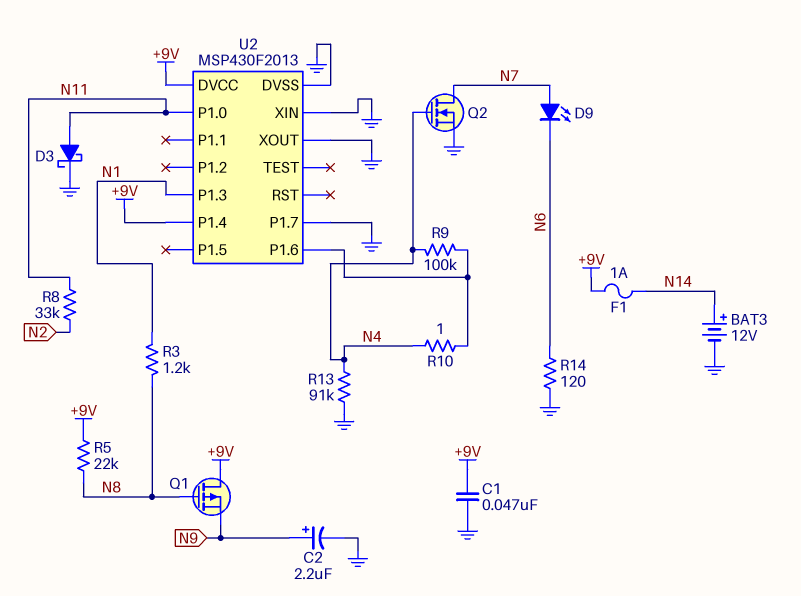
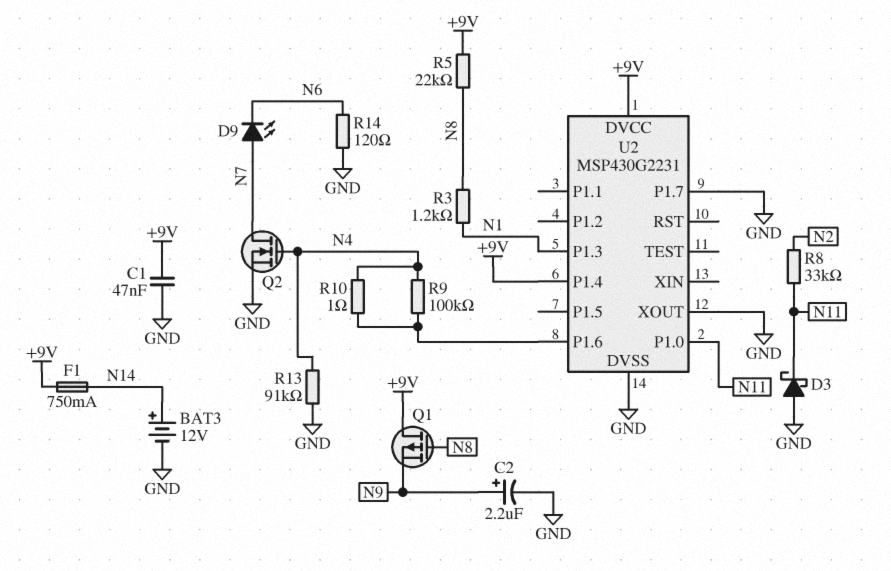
D3: schottky (A N11, K GND) -> schottky (A GND, K N11)
F1: 1A (+9V, N14) -> 750mA (+9V, N14)
U2: MSP430F2013 -> MSP430G2231
U2 pin XIN: GND -> none

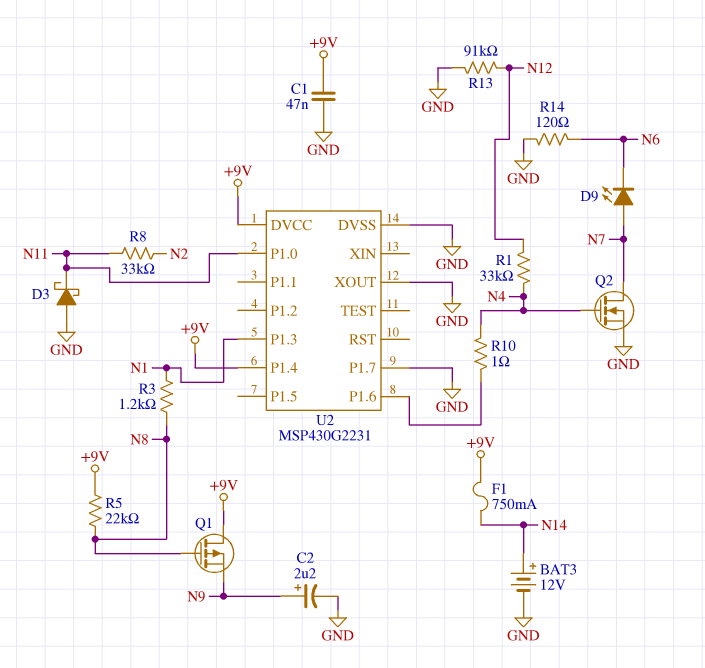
R1: none -> 33k (N4, N12)
R9: 100k (N4, U2/P1.6) -> none
R13: 91k (GND, N4) -> 91k (GND, N12)

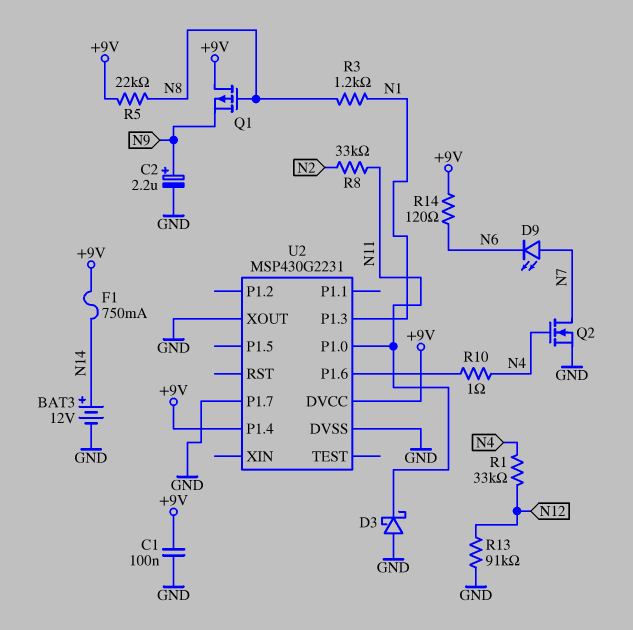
C1: 47nF (+9V, GND) -> 100nF (+9V, GND)
R14: 120 (GND, N6) -> 120 (+9V, N6)

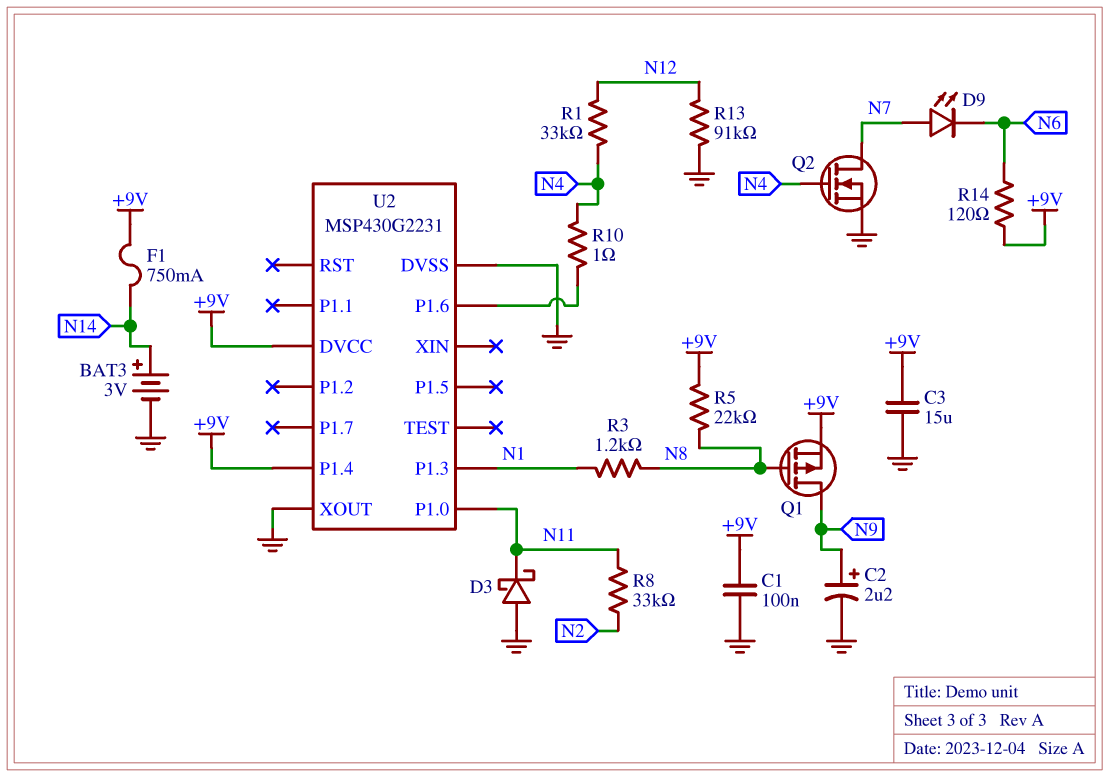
BAT3: 12V (plus N14, minus GND) -> 3V (plus N14, minus GND)
C3: none -> 15uF (+9V, GND)
Q1: PMOS (G N8, D +9V, S N9) -> PMOS (G N8, D N9, S +9V)
U2 pin P1.7: GND -> none

